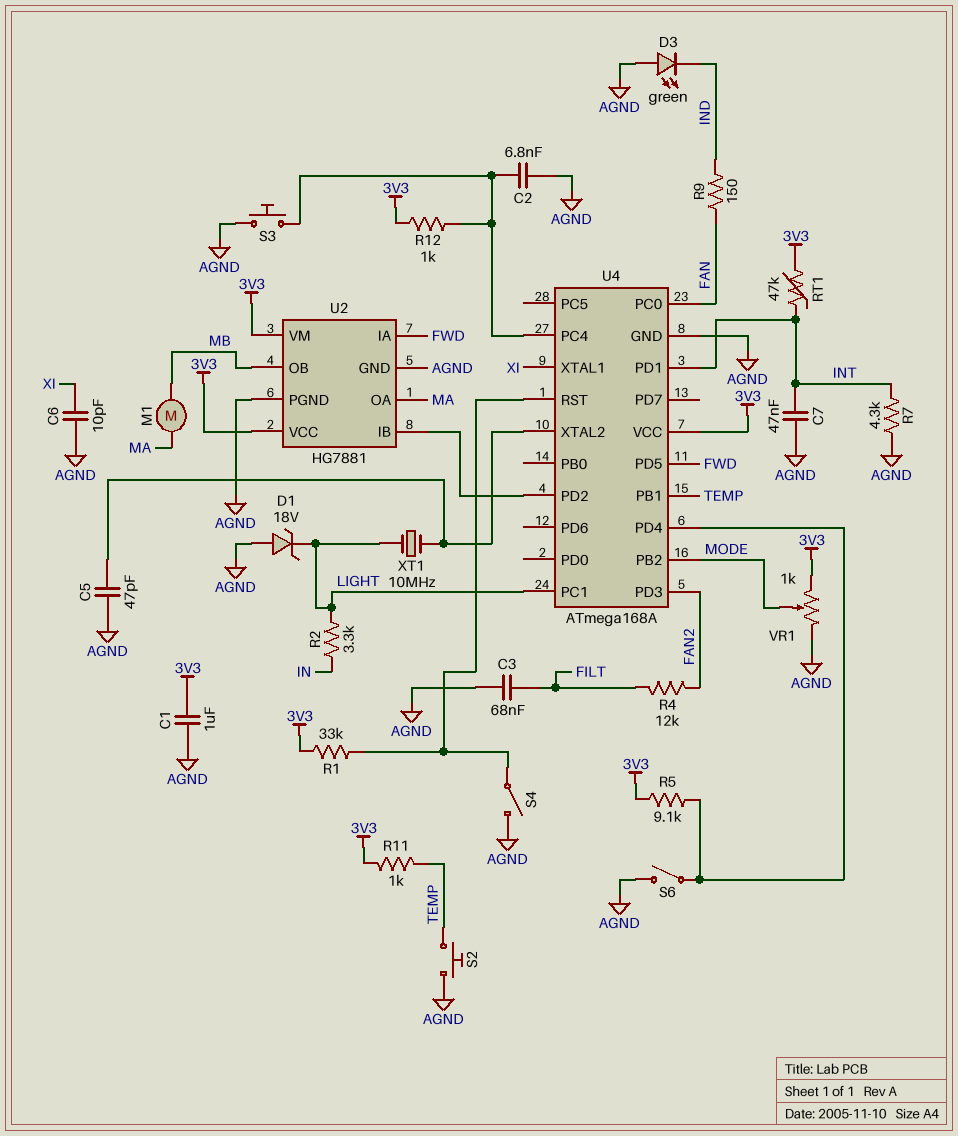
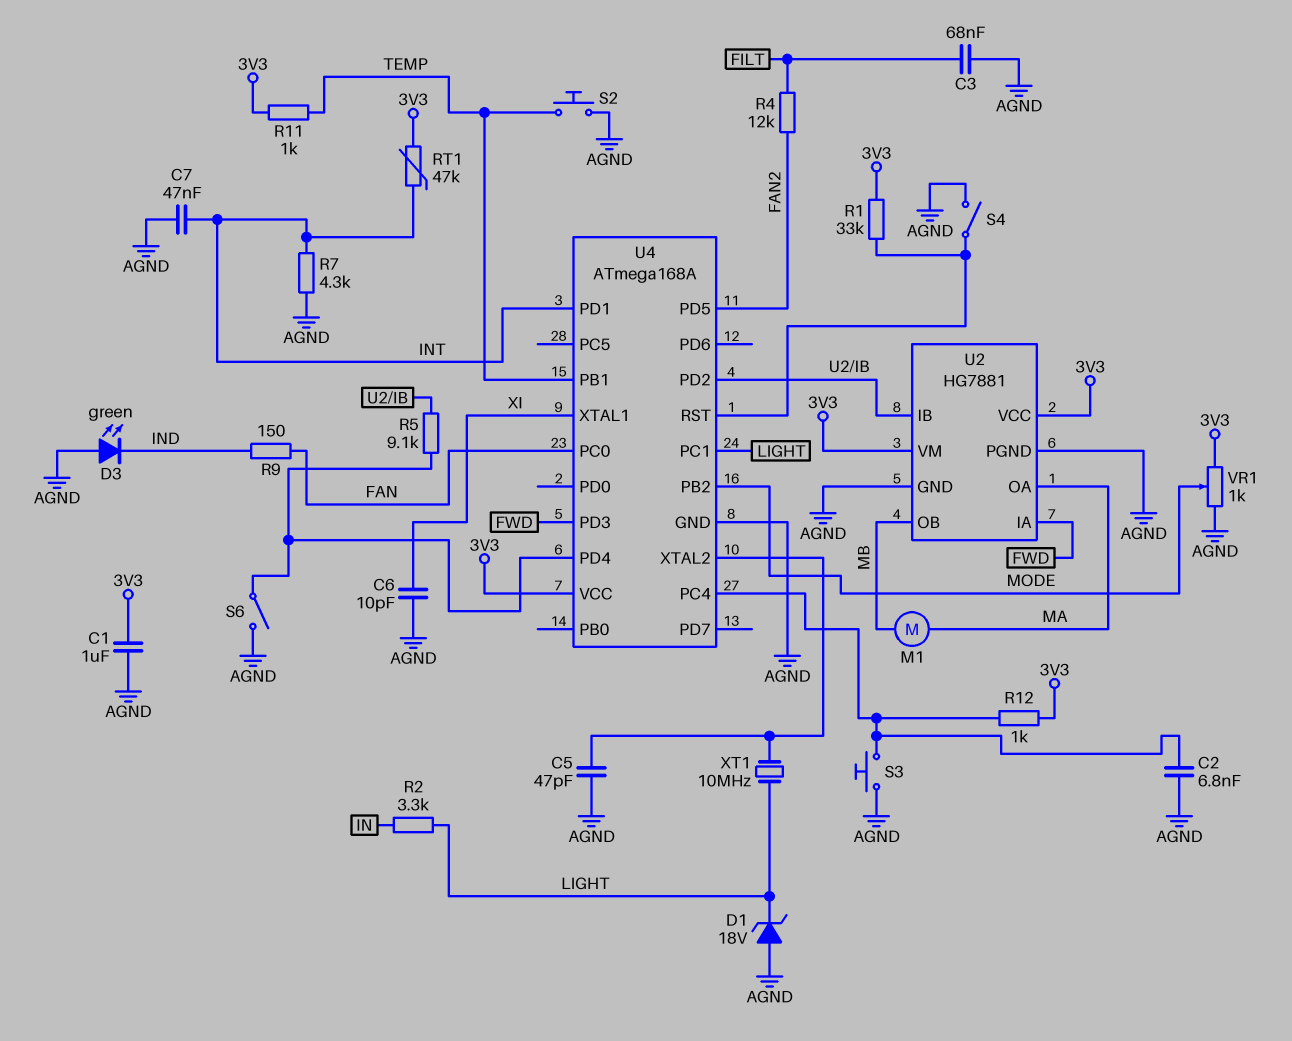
R5: 9.1k (3V3, U4/PD4) -> 9.1k (U2/IB, U4/PD4)
U4 pin PD3: FAN2 -> FWD
U4 pin PD5: FWD -> FAN2

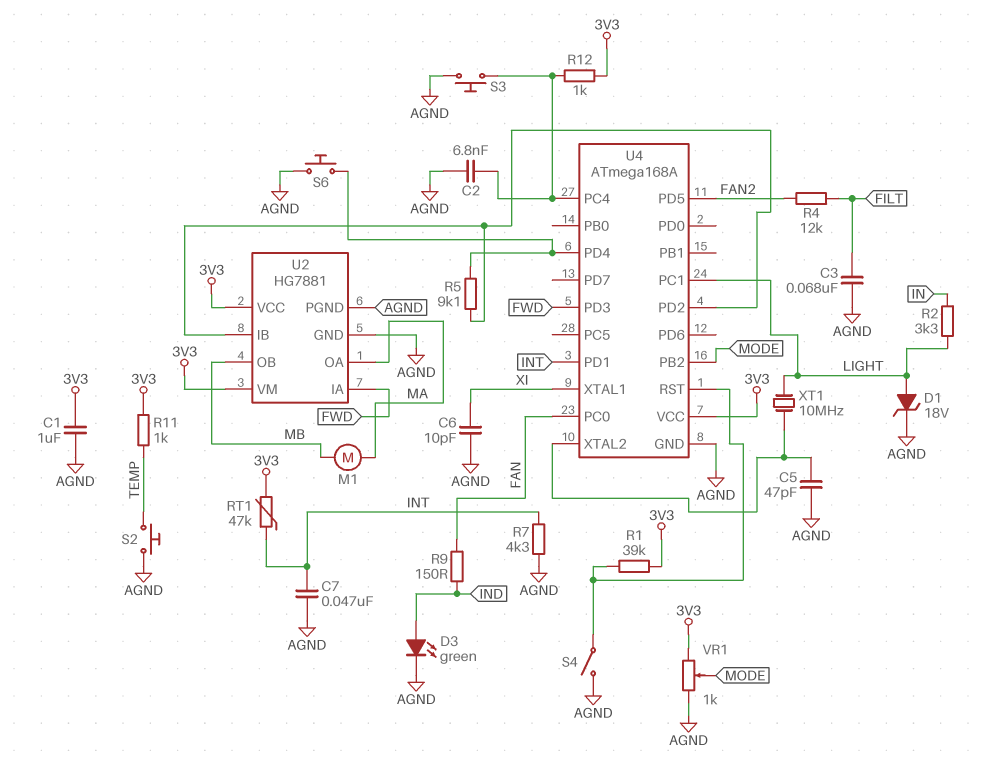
D1: zener 18V (A AGND, K LIGHT) -> zener 18V (A LIGHT, K AGND)
D3: LED green (A AGND, K IND) -> LED green (A IND, K AGND)
R1: 33k (3V3, U4/RST) -> 39k (3V3, U4/RST)
S6: switch (AGND, U4/PD4) -> button (AGND, U4/PD4)
U4 pin PB1: TEMP -> none

